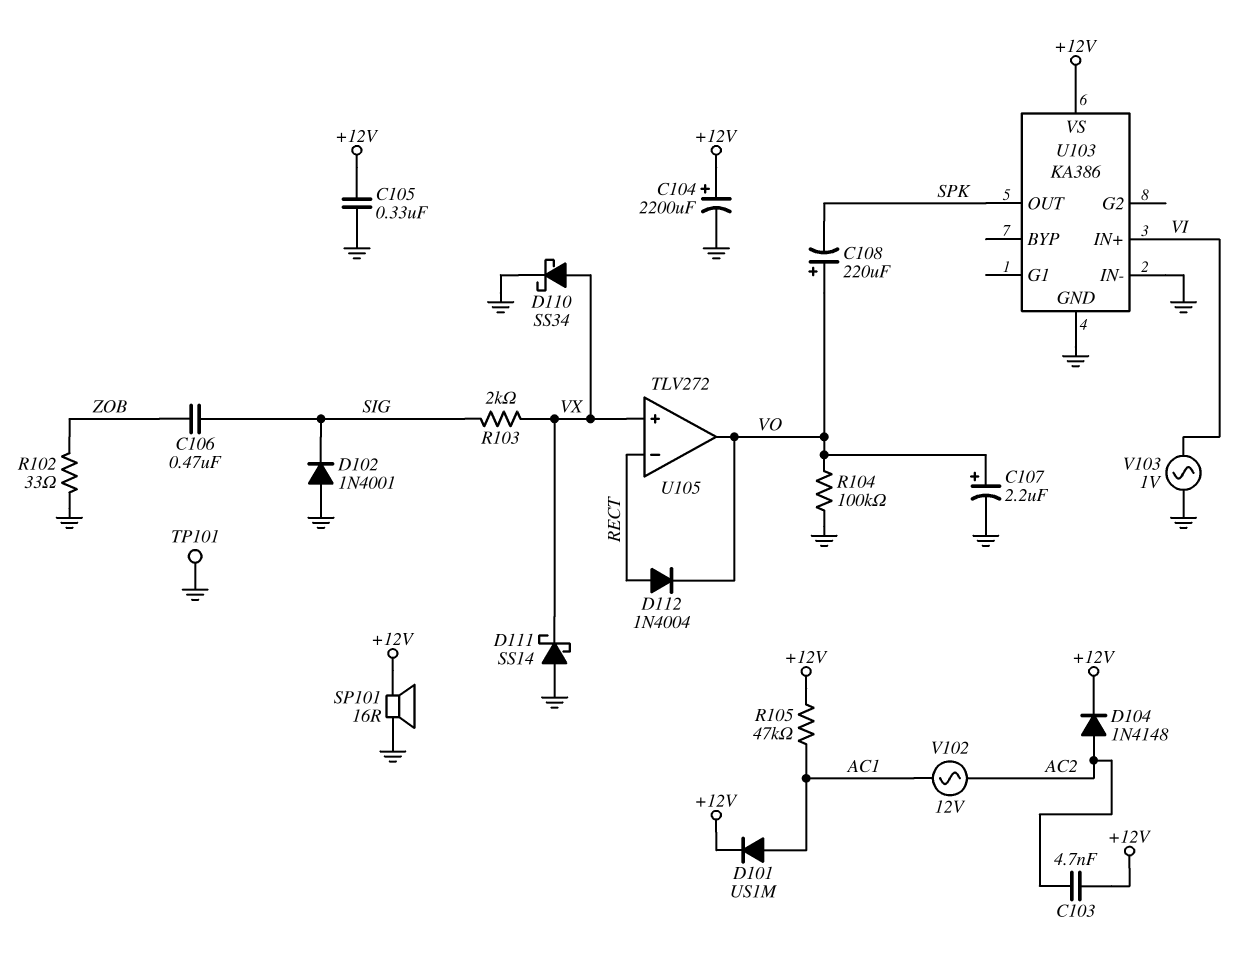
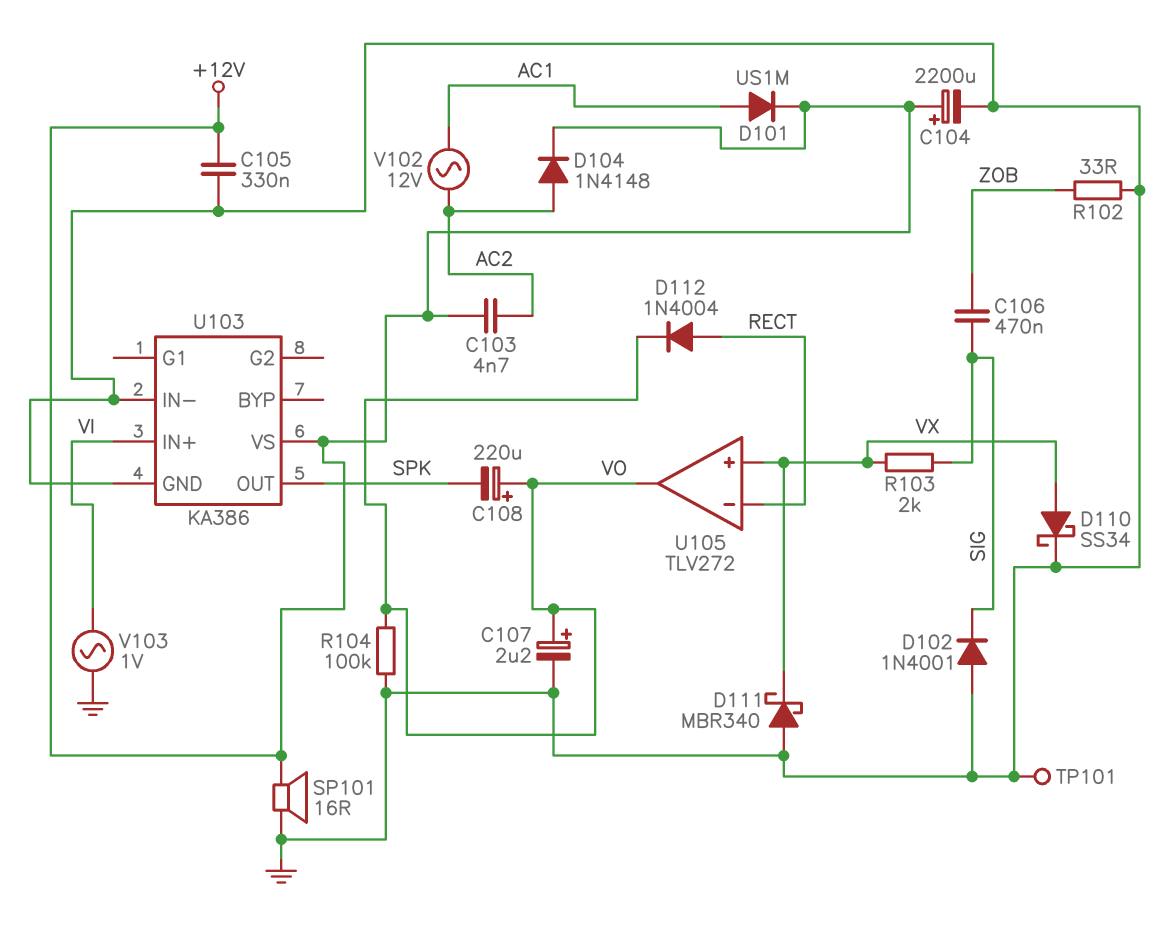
D111: schottky SS14 (A GND, K VX) -> schottky MBR340 (A GND, K VX)
R105: 47k (+12V, AC1) -> none

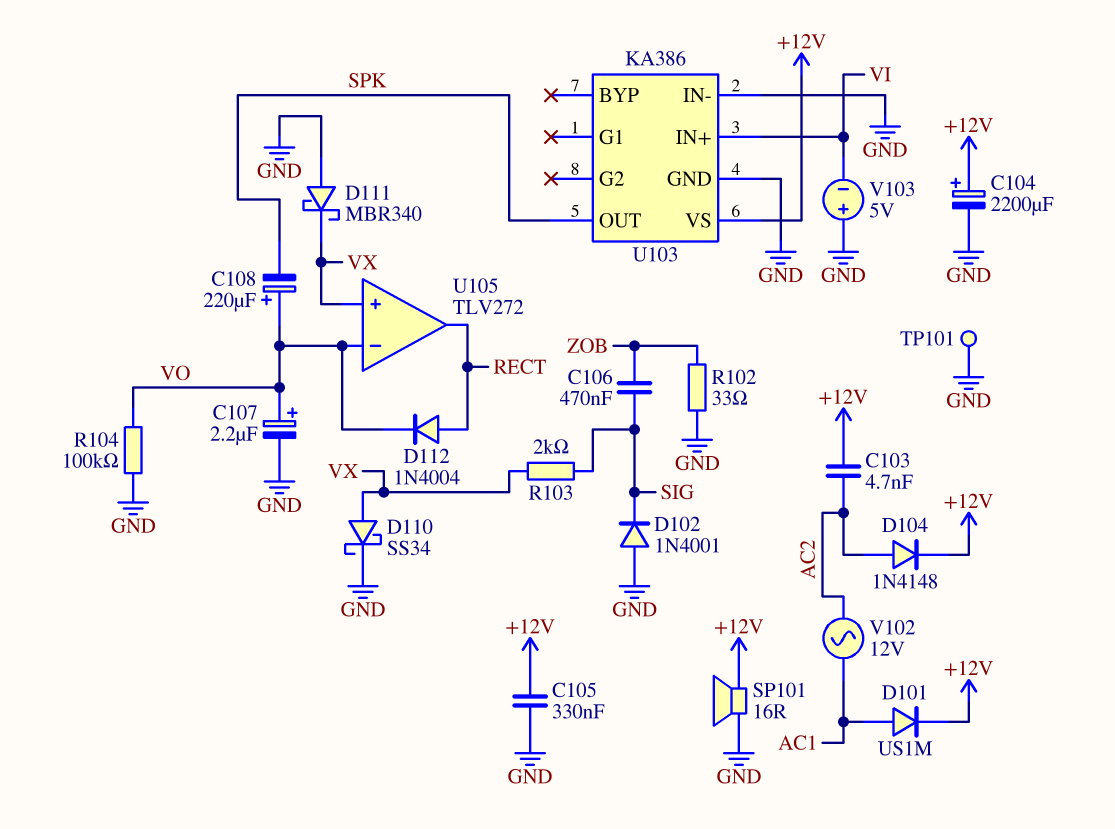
U105 pin in-: RECT -> VO
U105 pin out: VO -> RECT
V103: AC 1V (GND, VI) -> 5V (plus GND, minus VI)

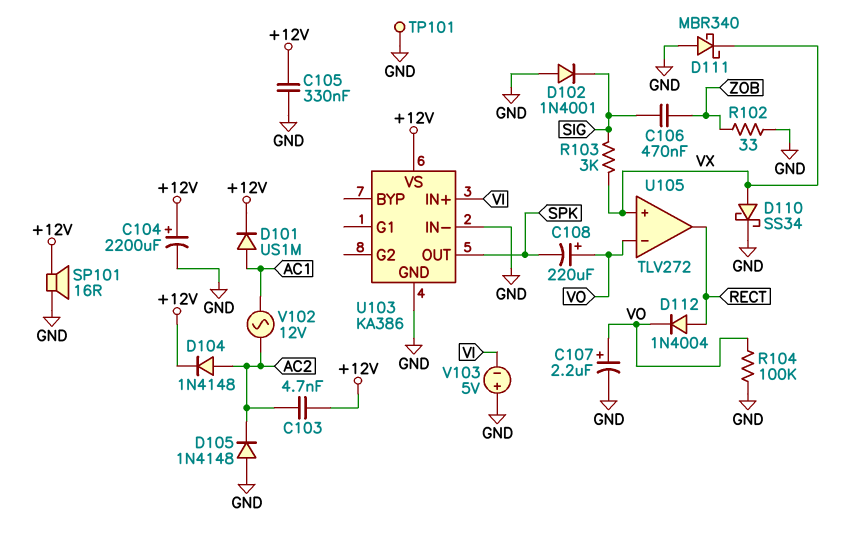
D105: none -> diode 1N4148 (A GND, K AC2)
R103: 2k (SIG, VX) -> 3k (SIG, VX)

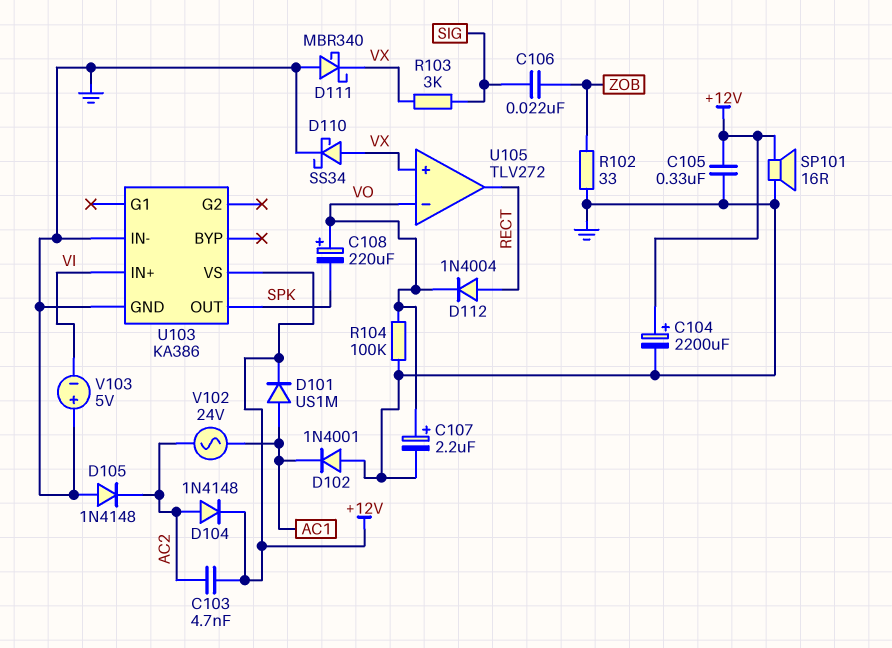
C106: 470nF (SIG, ZOB) -> 22nF (SIG, ZOB)
D102: diode 1N4001 (A GND, K SIG) -> diode 1N4001 (A GND, K AC1)
TP101: test point (GND) -> none
V102: AC 12V (AC1, AC2) -> AC 24V (AC1, AC2)

